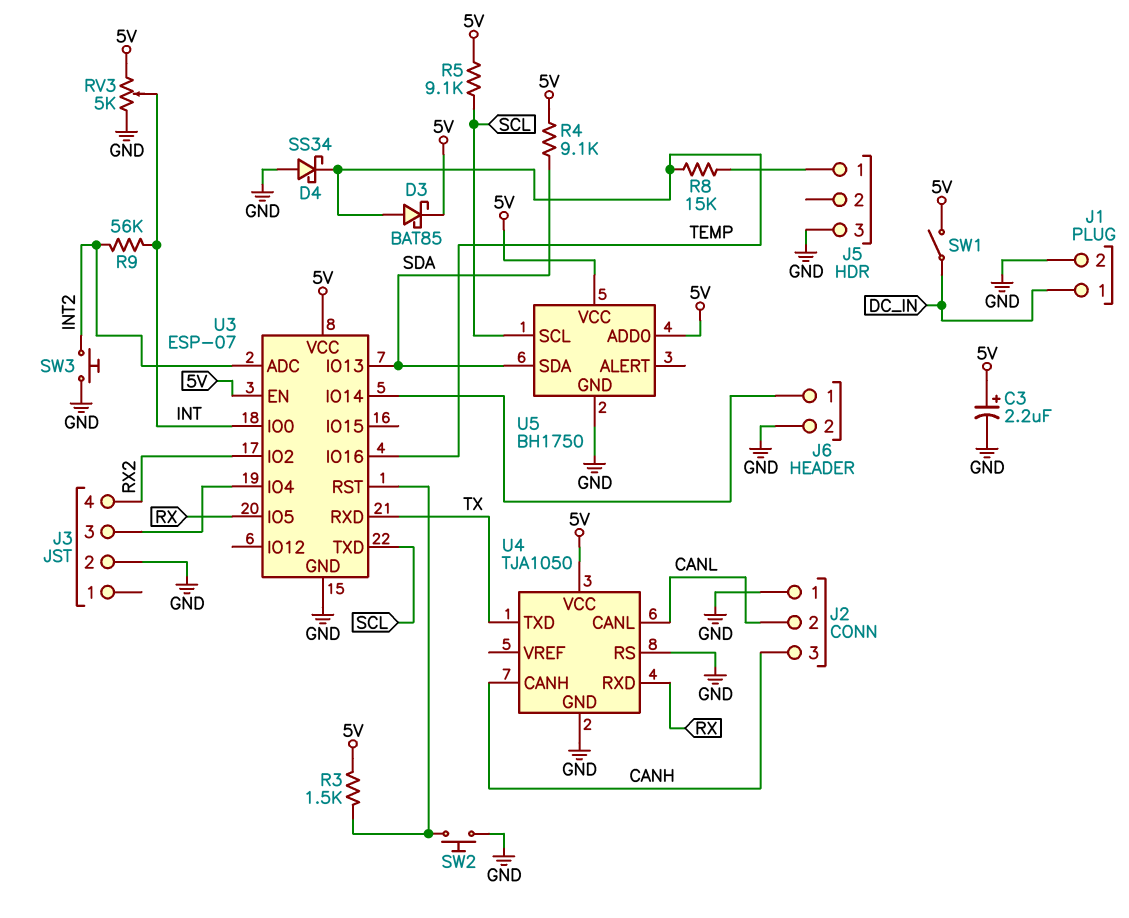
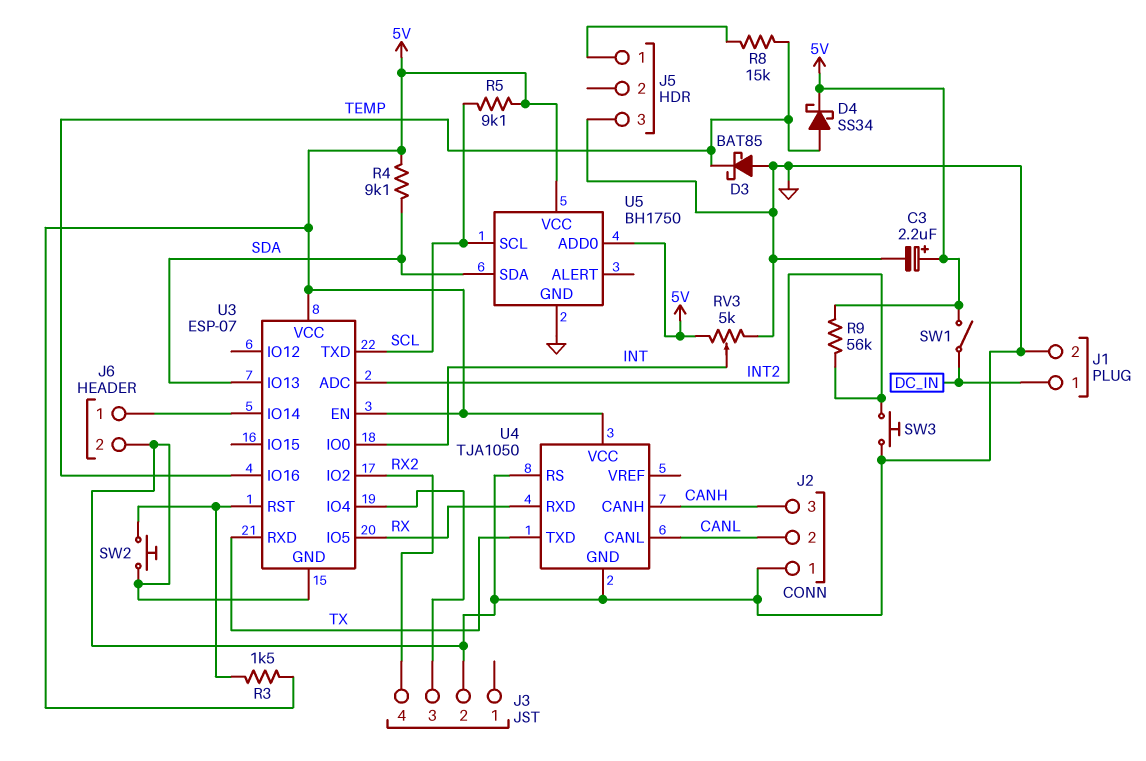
D3: schottky BAT85 (A TEMP, K 5V) -> schottky BAT85 (A GND, K TEMP)
D4: schottky SS34 (A GND, K TEMP) -> schottky SS34 (A TEMP, K 5V)
R9: 56k (INT, INT2) -> 56k (5V, INT2)

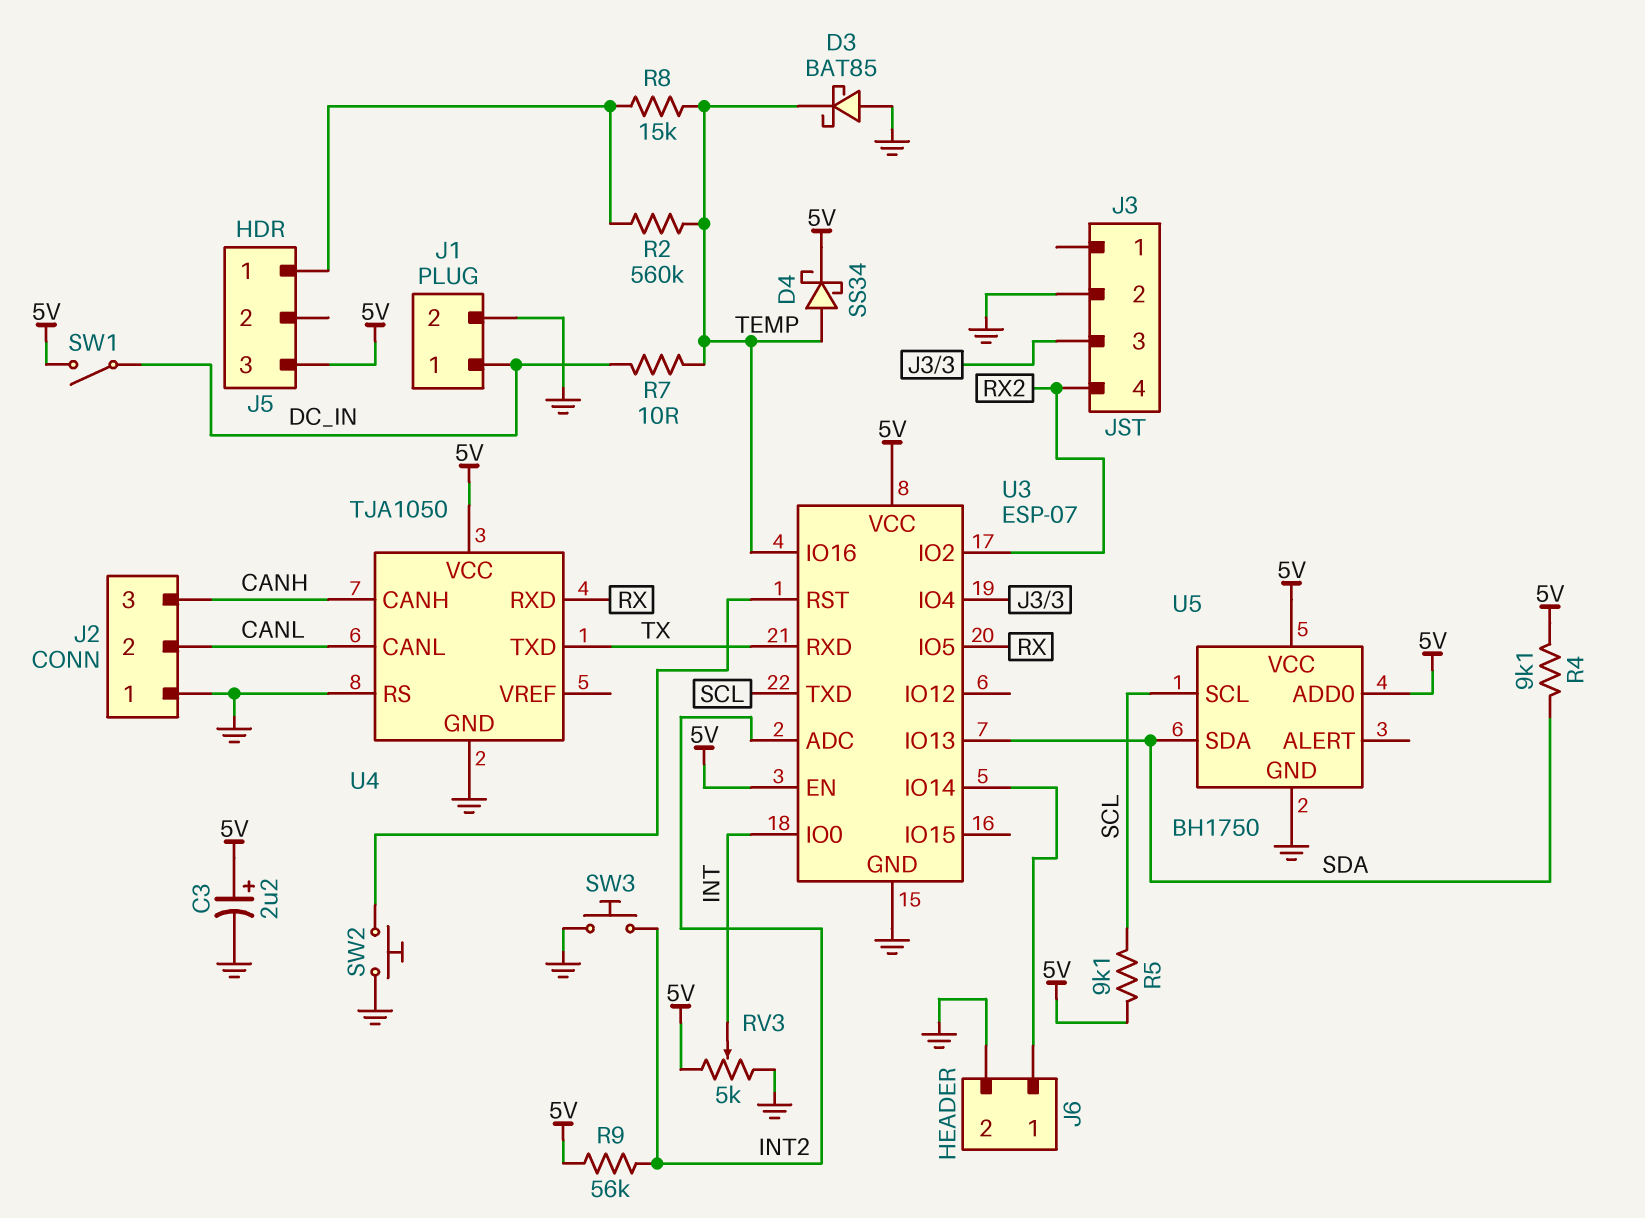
J5 pin 3: GND -> 5V
R2: none -> 560k (J5/1, TEMP)
R3: 1.5k (5V, U3/RST) -> none
R7: none -> 10 (DC_IN, TEMP)

